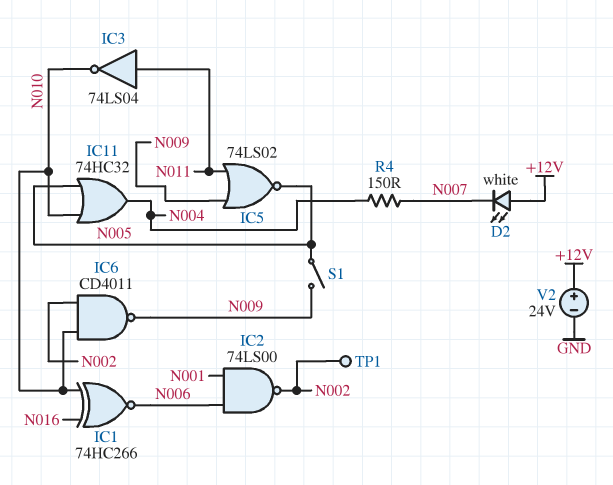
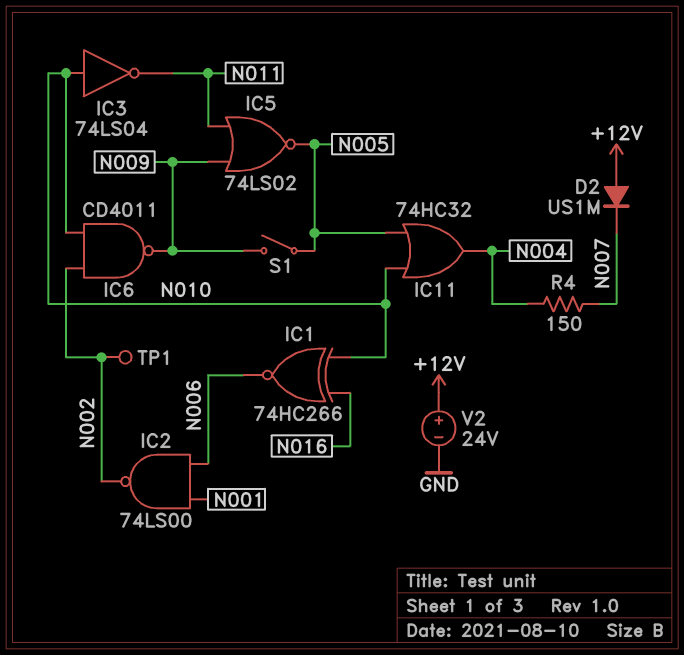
D2: LED white (A +12V, K N007) -> diode US1M (A +12V, K N007)
IC3: NOT 74LS04 (in N011, out N010) -> NOT 74LS04 (in N010, out N011)

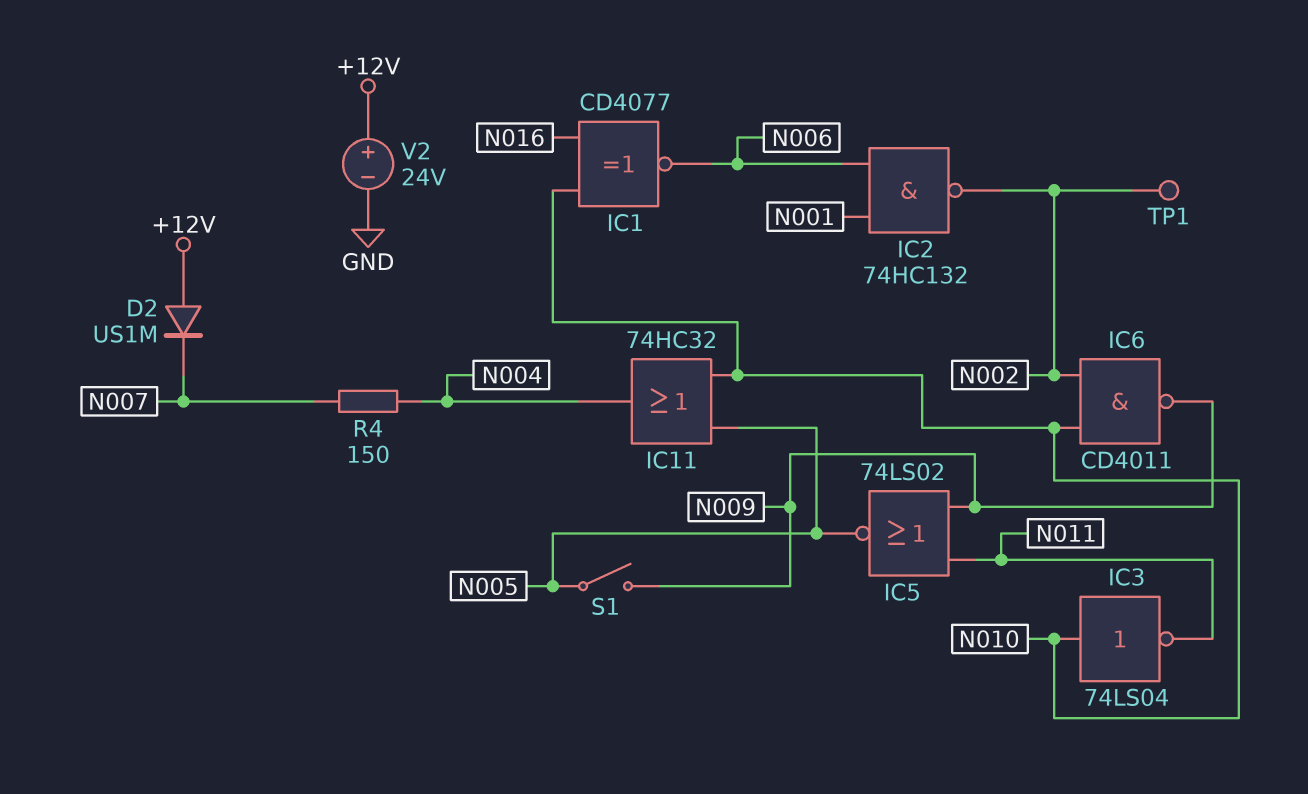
IC1: XNOR 74HC266 (in N010, in N016, out N006) -> XNOR CD4077 (in N010, in N016, out N006)
IC2: NAND 74LS00 (in N001, in N006, out N002) -> NAND 74HC132 (in N001, in N006, out N002)

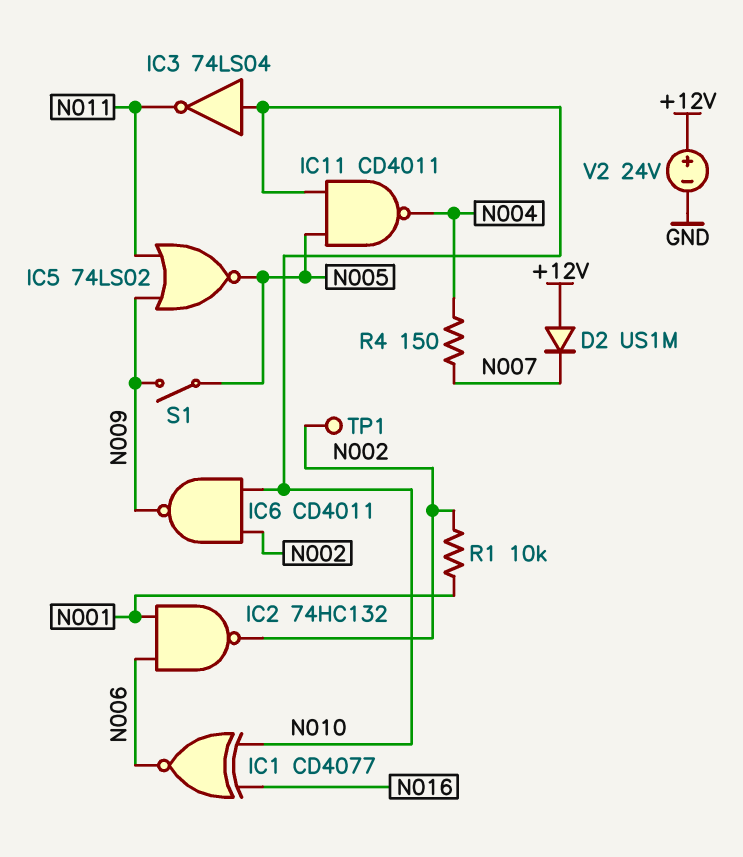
IC11: OR 74HC32 (in N005, in N010, out N004) -> NAND CD4011 (in N005, in N010, out N004)
R1: none -> 10k (N001, N002)

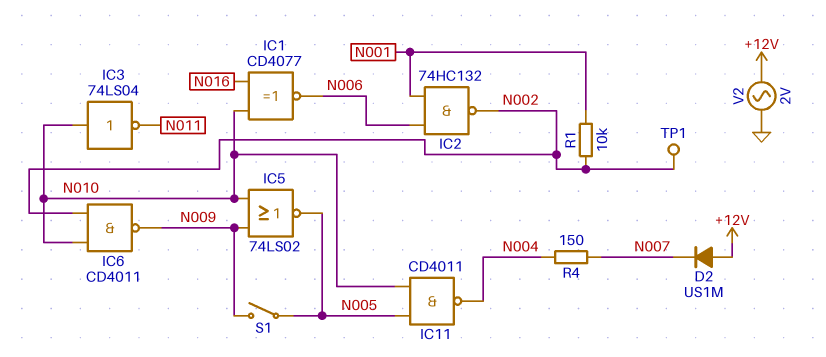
IC5: NOR 74LS02 (in N009, in N011, out N005) -> NOR 74LS02 (in N009, in N010, out N005)
V2: 24V (plus +12V, minus GND) -> AC 2V (+12V, GND)

